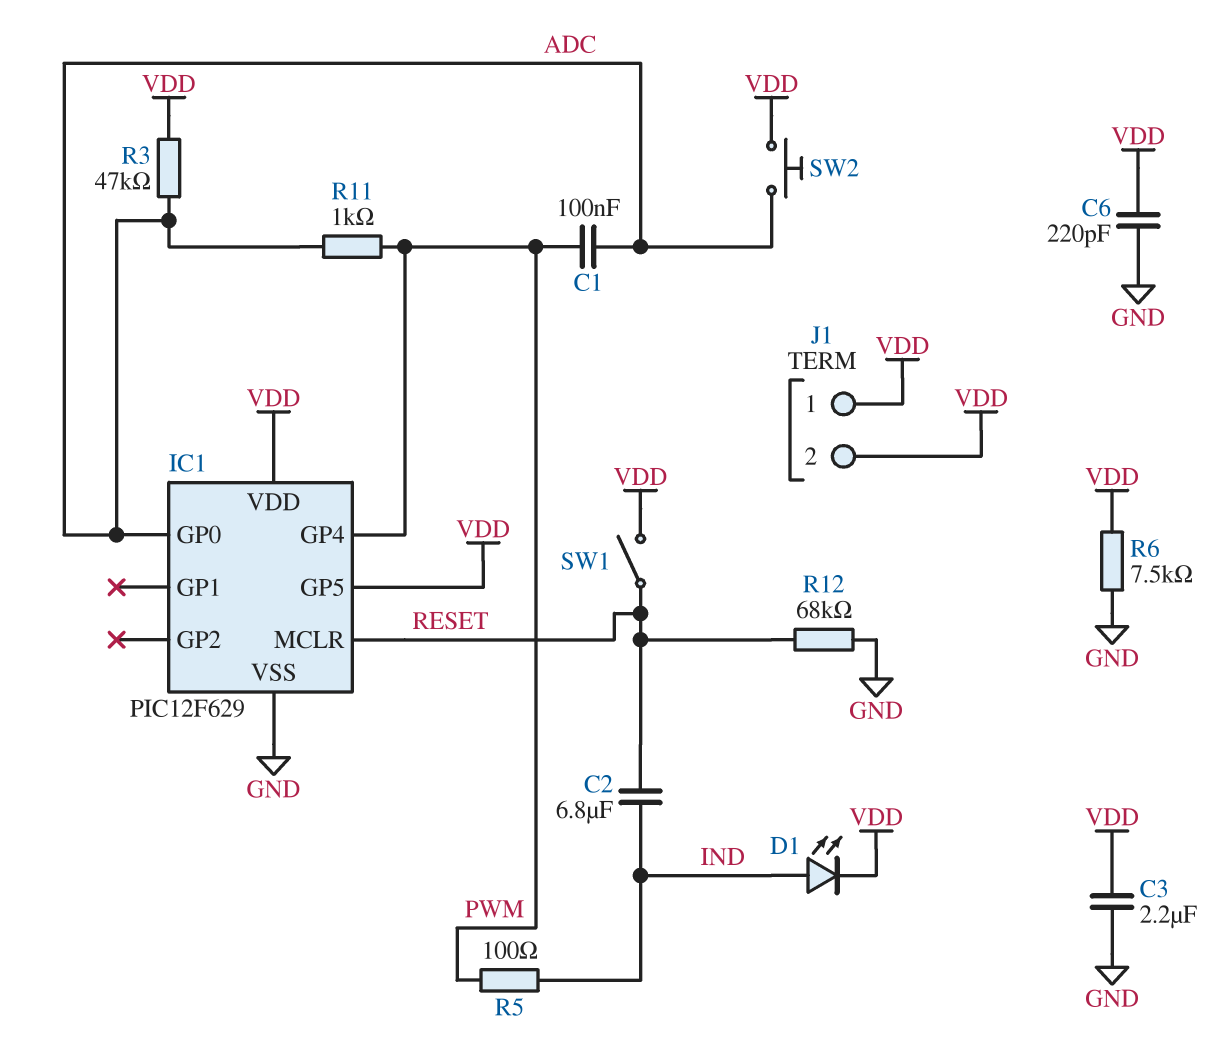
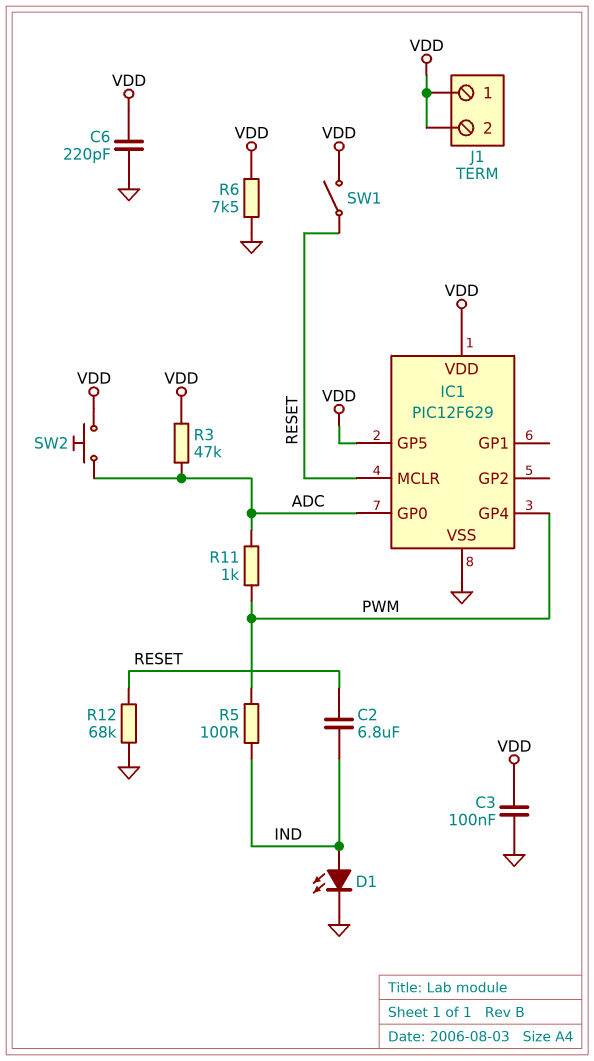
C1: 100nF (ADC, PWM) -> none
C3: 2.2uF (GND, VDD) -> 100nF (GND, VDD)
D1: LED (A IND, K VDD) -> LED (A IND, K GND)

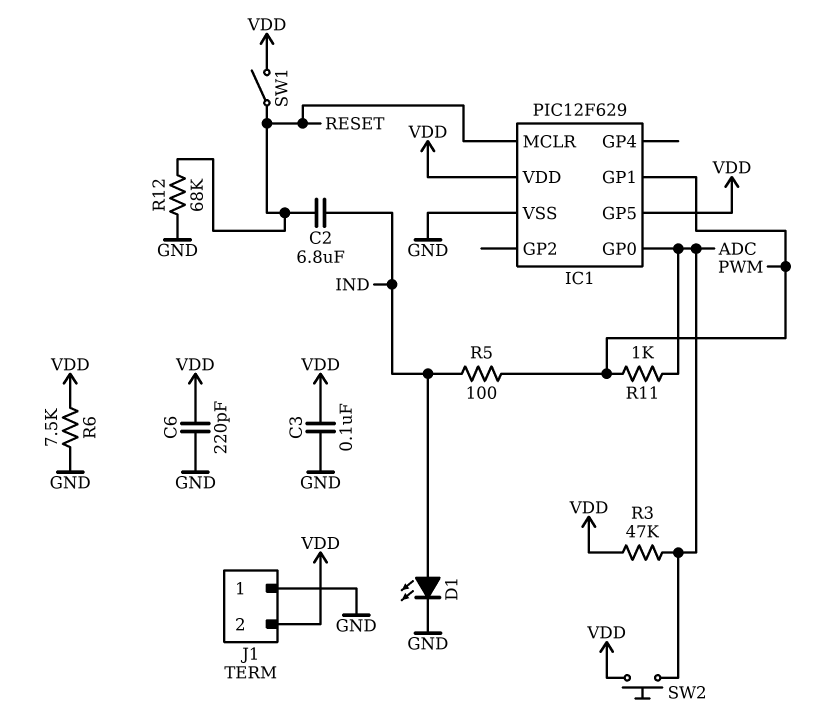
IC1 pin GP1: none -> PWM
IC1 pin GP4: PWM -> none
J1 pin 1: VDD -> GND

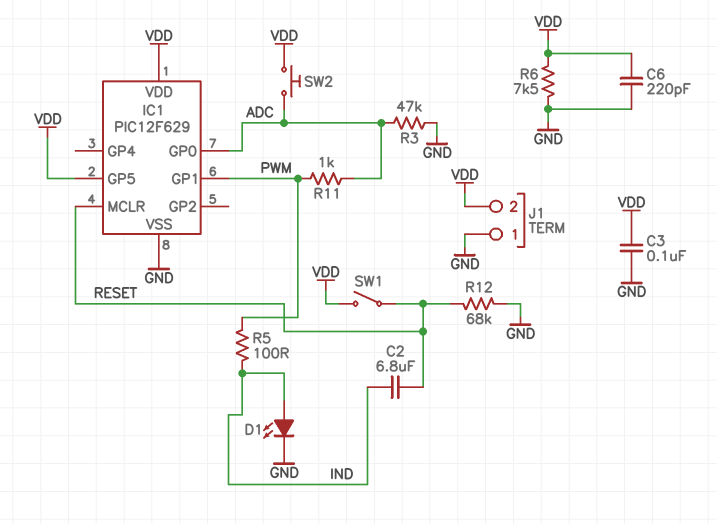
R3: 47k (ADC, VDD) -> 47k (ADC, GND)

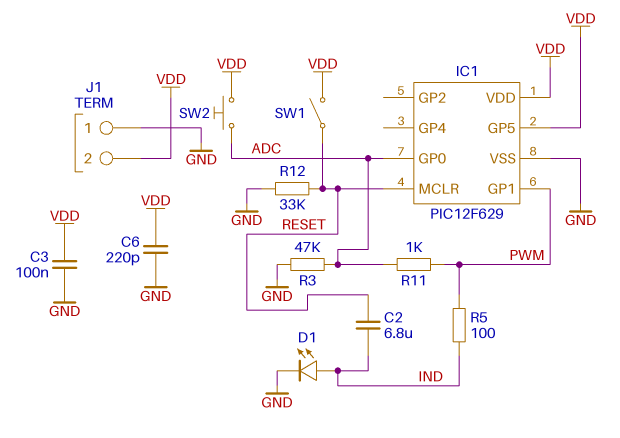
R6: 7.5k (GND, VDD) -> none
R12: 68k (GND, RESET) -> 33k (GND, RESET)

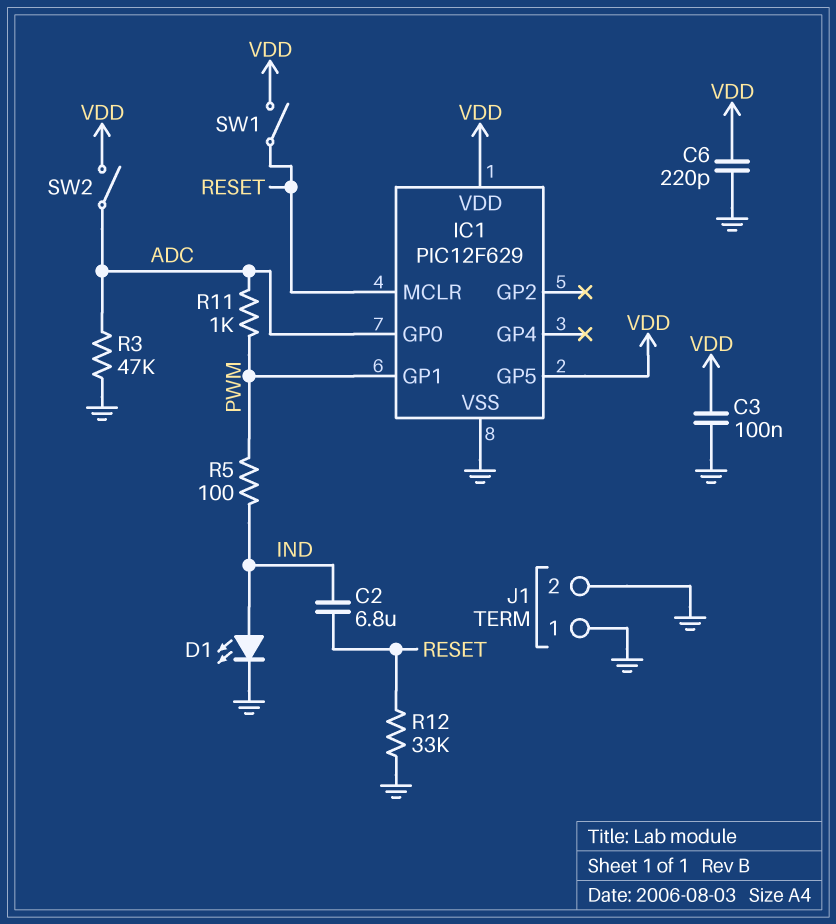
J1 pin 2: VDD -> GND
SW2: button (ADC, VDD) -> switch (ADC, VDD)

